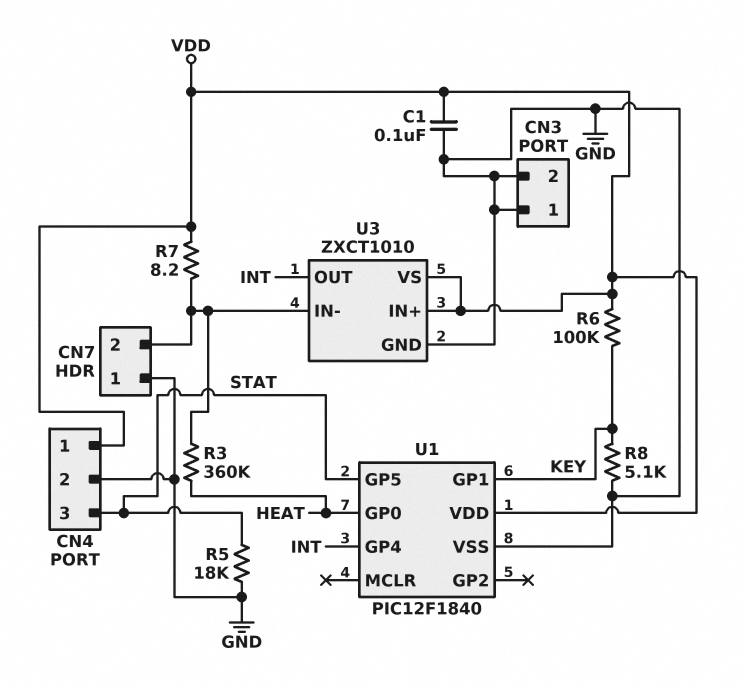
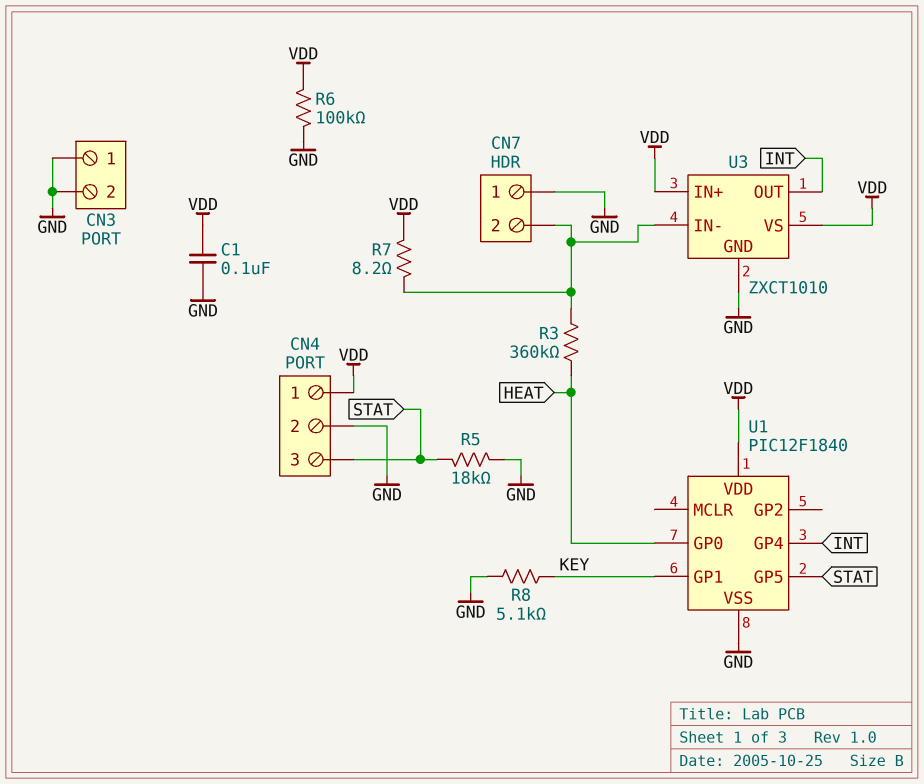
R6: 100k (KEY, VDD) -> 100k (GND, VDD)

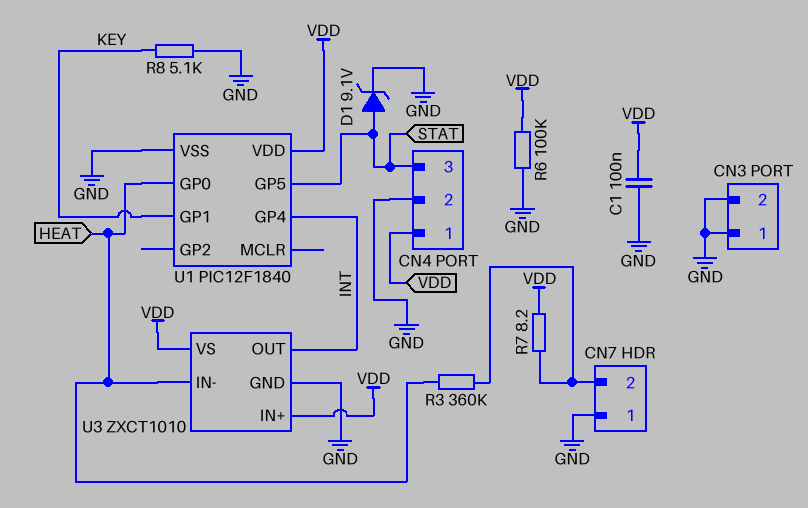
D1: none -> zener 9.1V (A STAT, K GND)
R5: 18k (GND, STAT) -> none
U3 pin IN-: CN7/2 -> HEAT

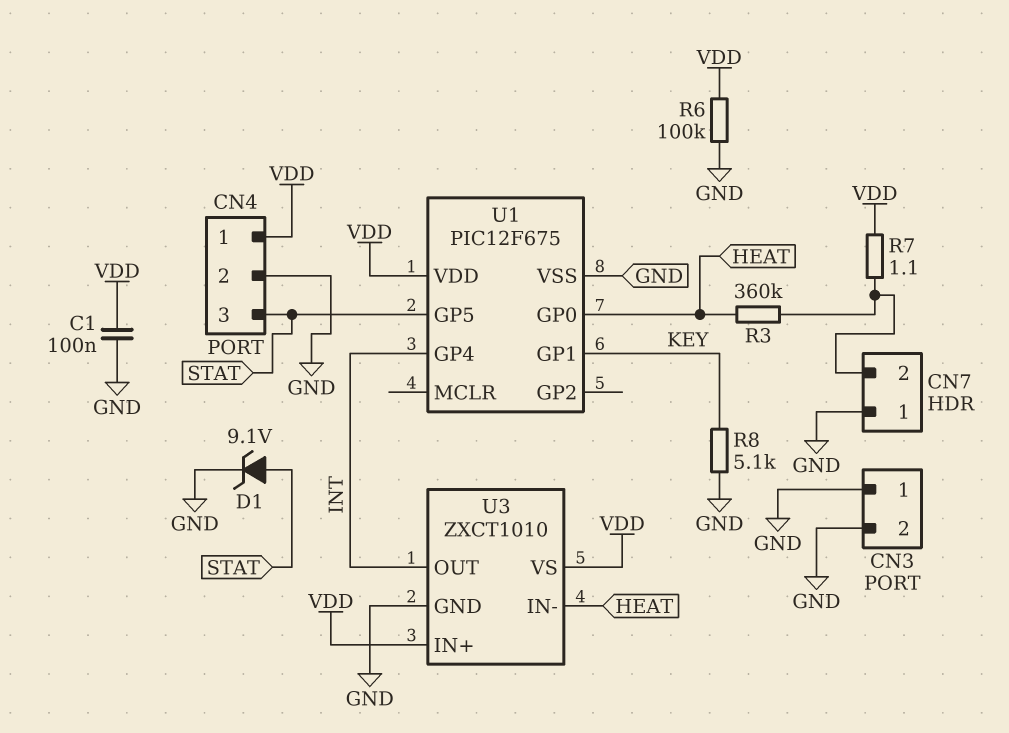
R7: 8.2 (CN7/2, VDD) -> 1.1 (CN7/2, VDD)
U1: PIC12F1840 -> PIC12F675

